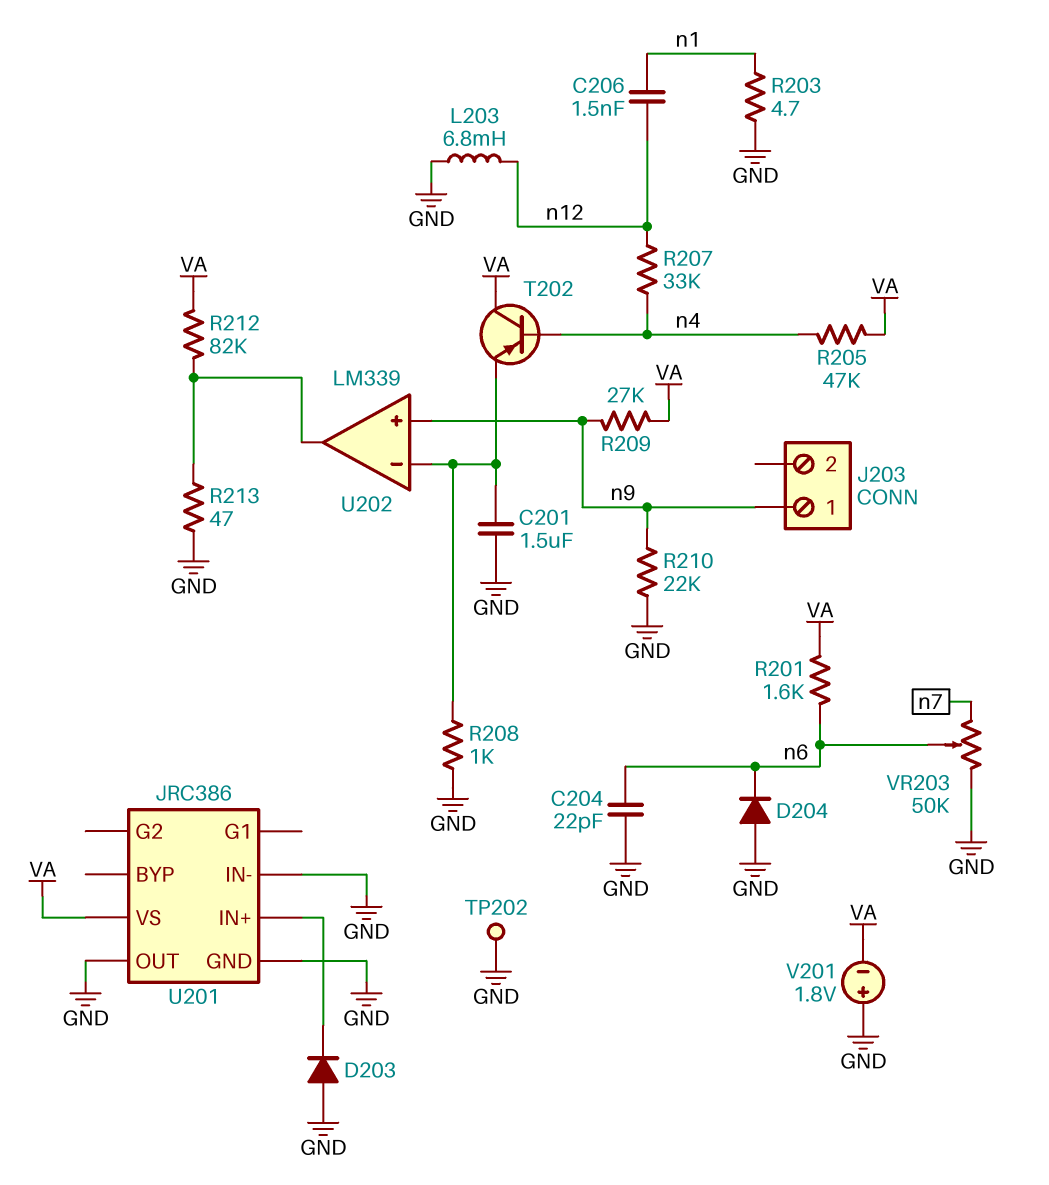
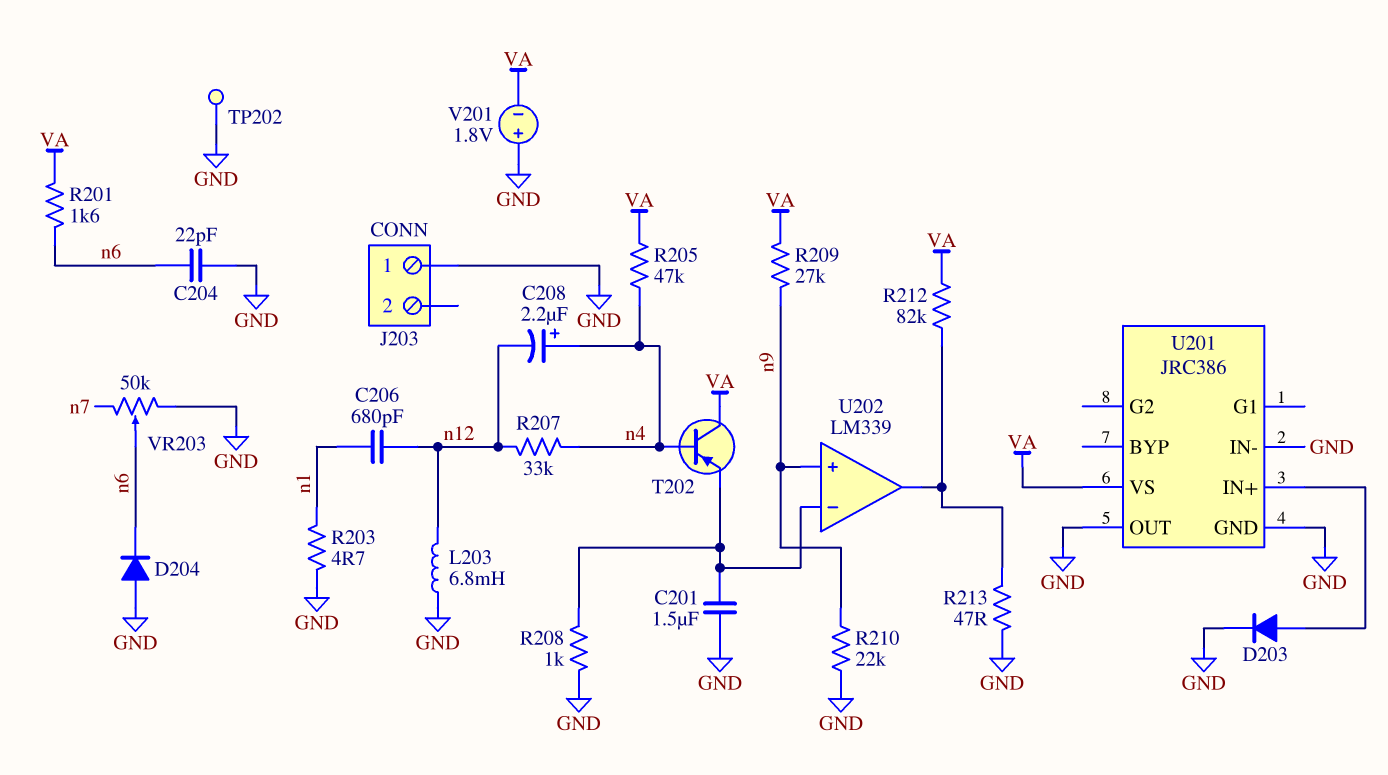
C206: 1.5nF (n1, n12) -> 680pF (n1, n12)
C208: none -> 2.2uF (plus n4, minus n12)
D203: diode (A GND, K U201/IN+) -> diode (A U201/IN+, K GND)
J203 pin 1: n9 -> GND

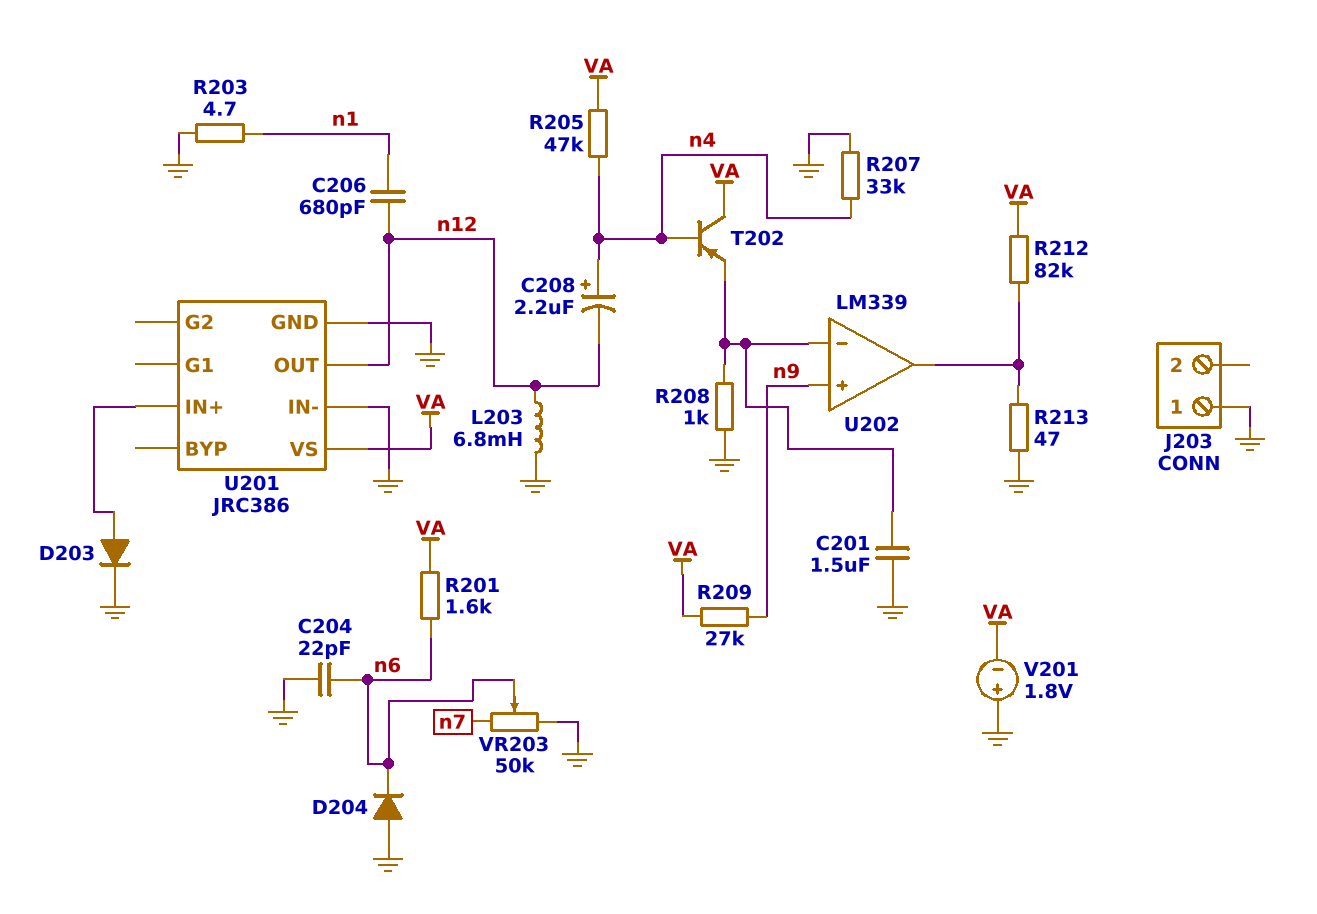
R207: 33k (n4, n12) -> 33k (GND, n4)
R210: 22k (GND, n9) -> none
TP202: test point (GND) -> none
U201 pin OUT: GND -> n12

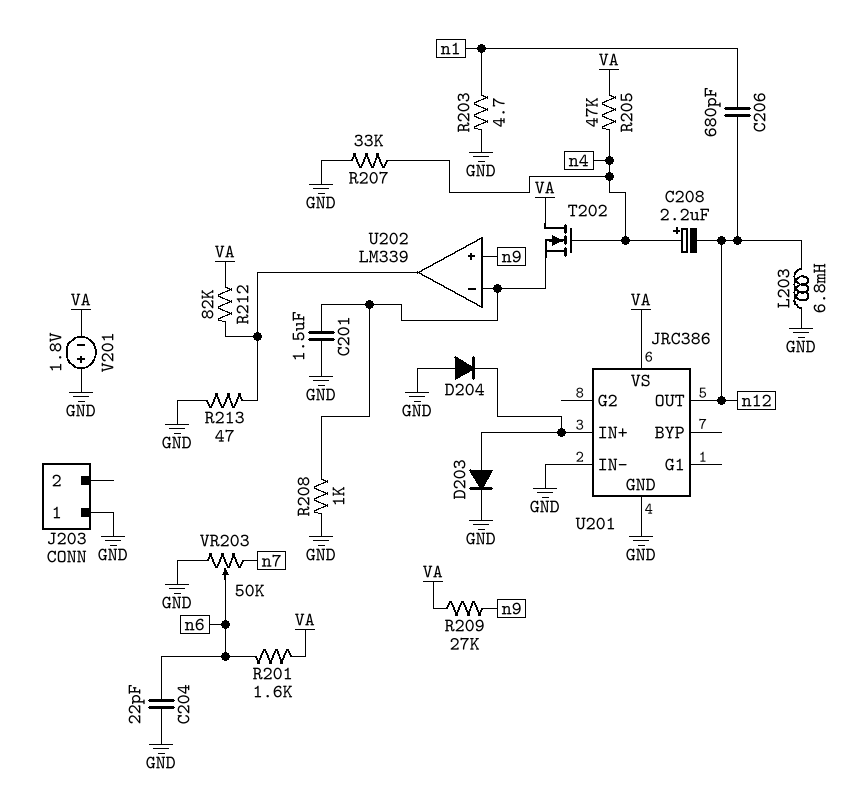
D204: diode (A GND, K n6) -> diode (A GND, K U201/IN+)
T202: PNP (B n4, C VA, E U202/in-) -> NMOS (G n4, D VA, S U202/in-)

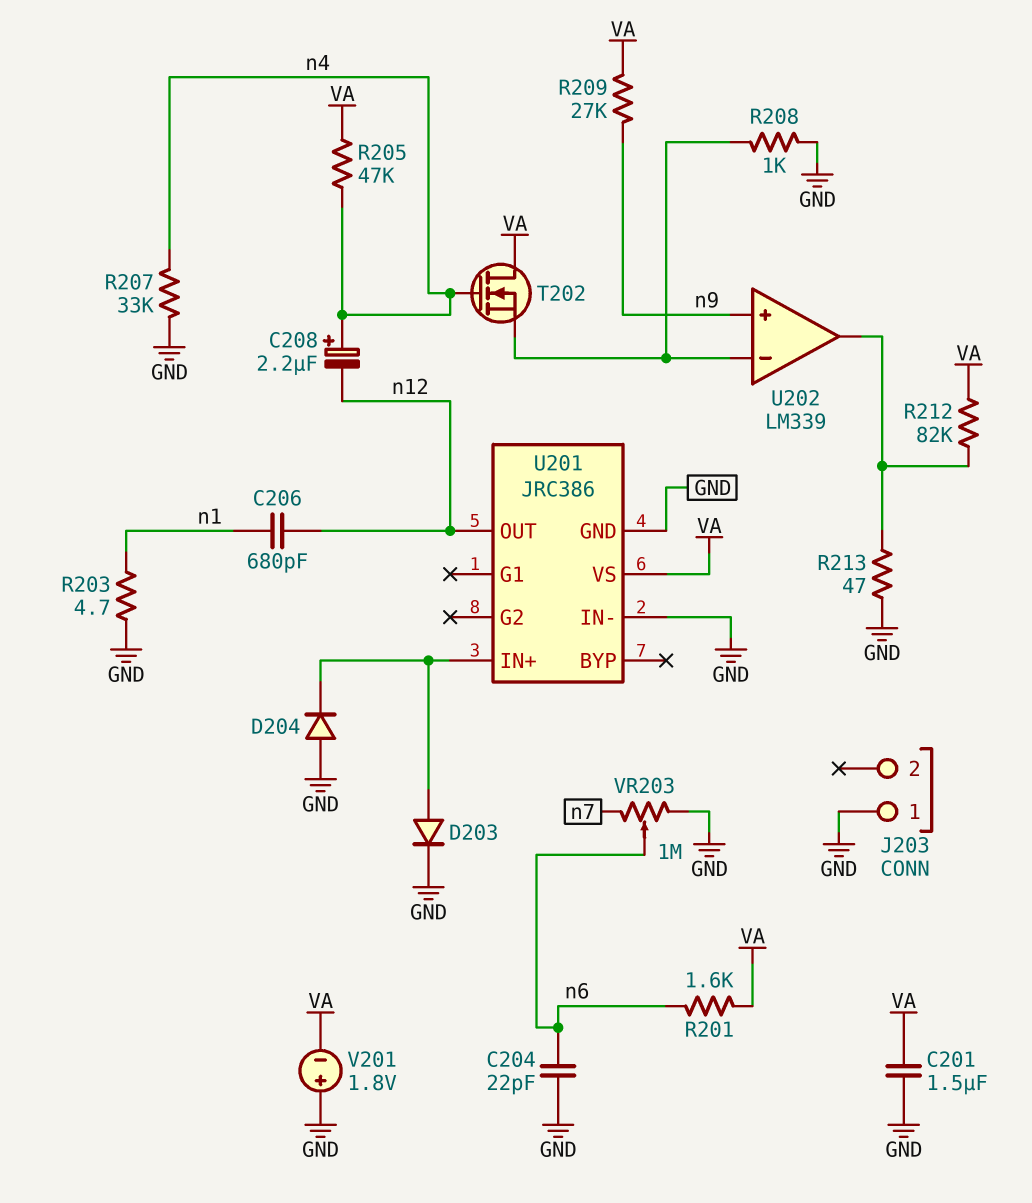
C201: 1.5uF (GND, U202/in-) -> 1.5uF (GND, VA)
L203: 6.8mH (GND, n12) -> none
VR203: 50k (GND, n7, wiper n6) -> 1M (GND, n7, wiper n6)

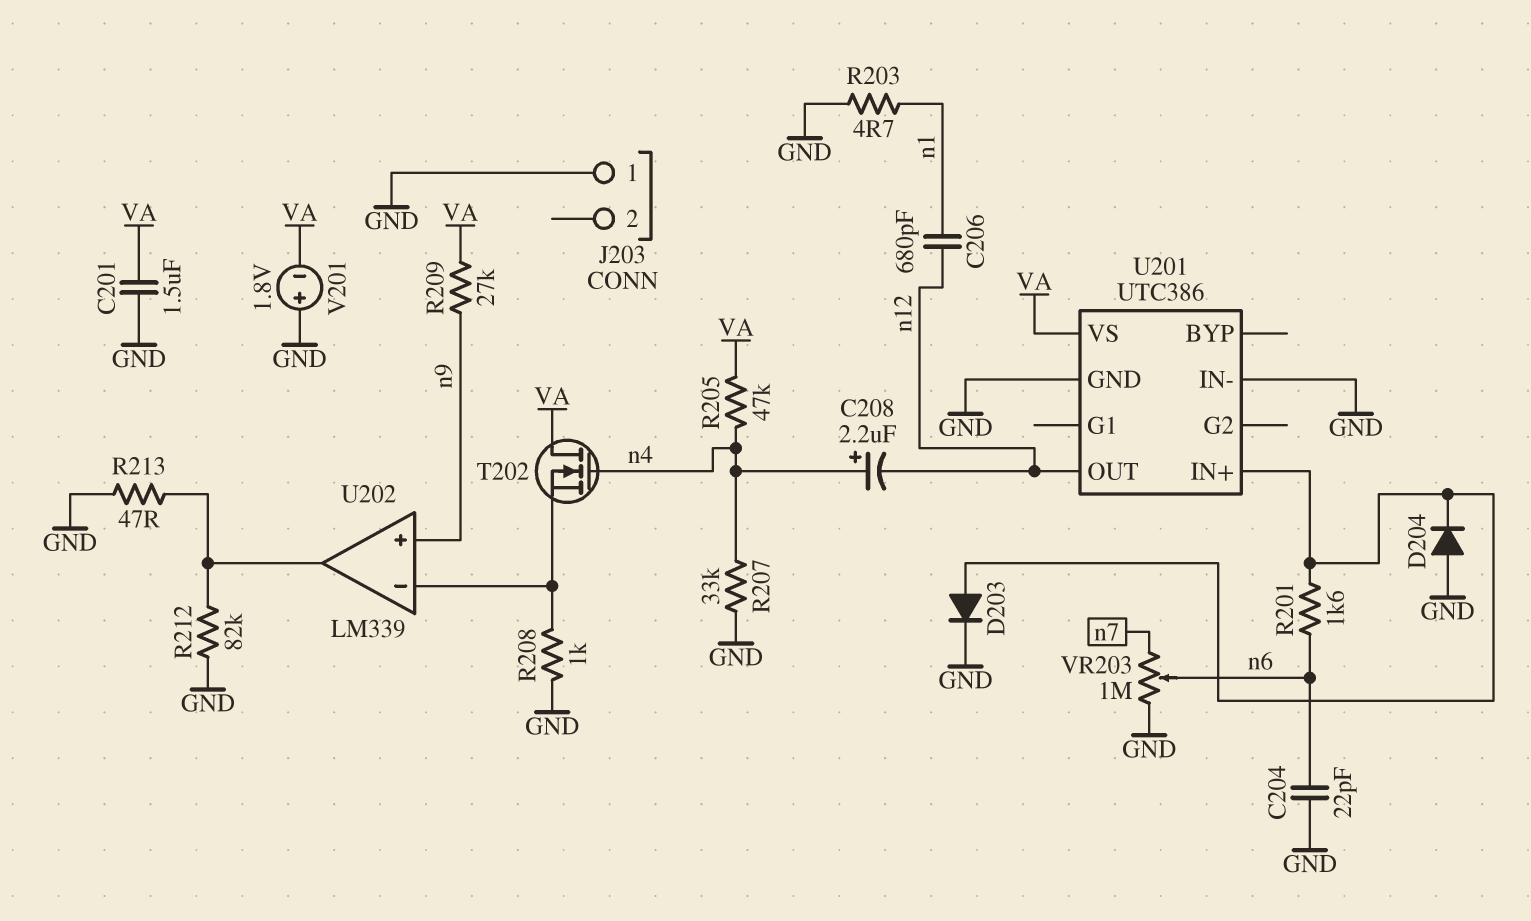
R201: 1.6k (VA, n6) -> 1.6k (U201/IN+, n6)
R212: 82k (U202/out, VA) -> 82k (GND, U202/out)
U201: JRC386 -> UTC386

